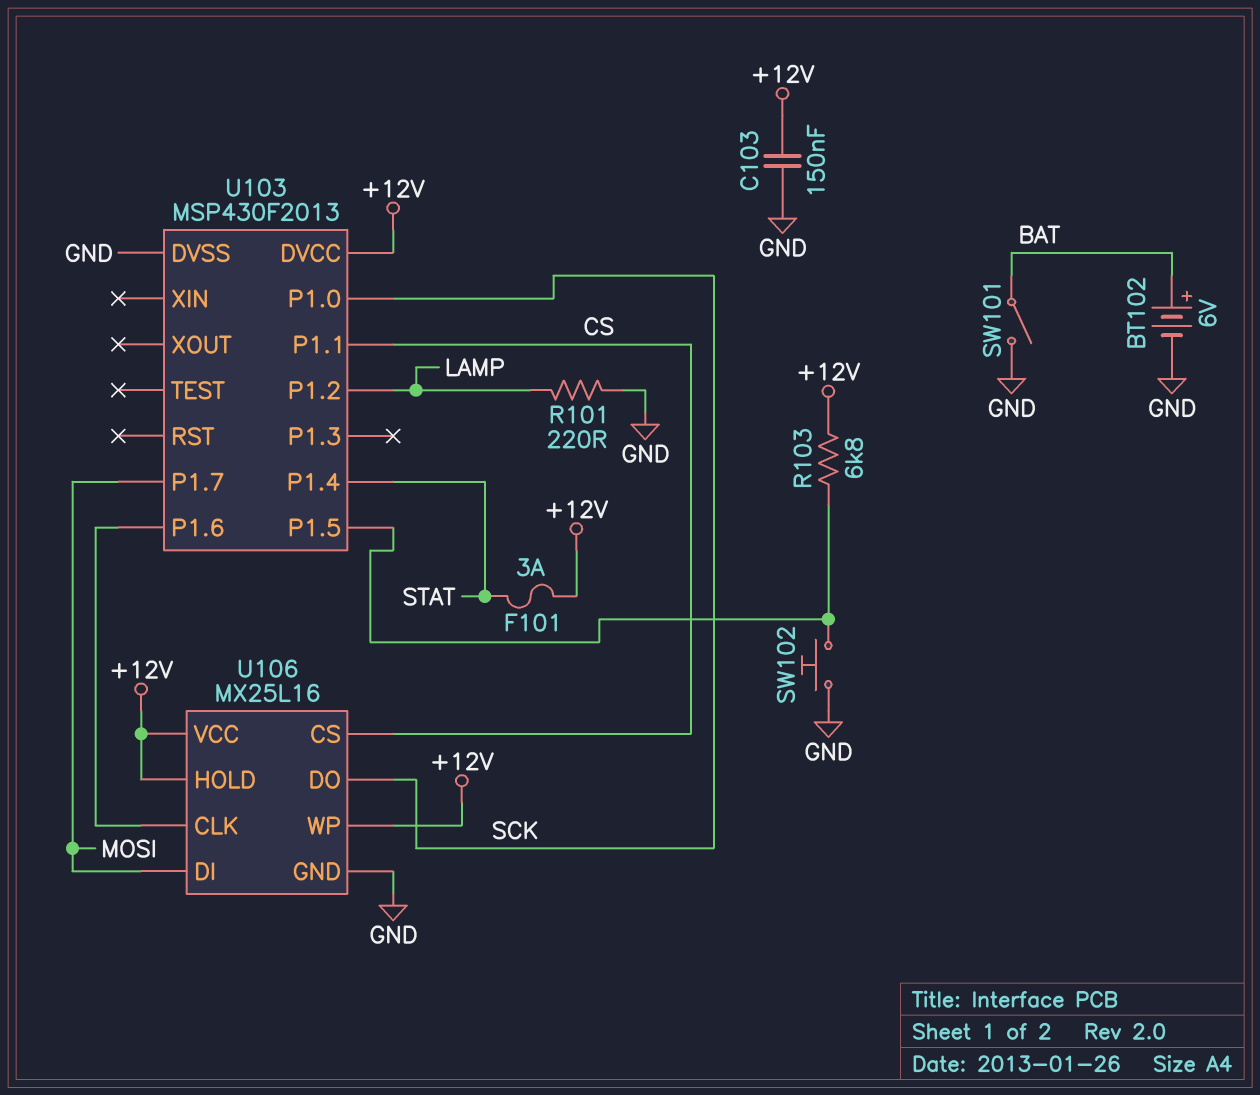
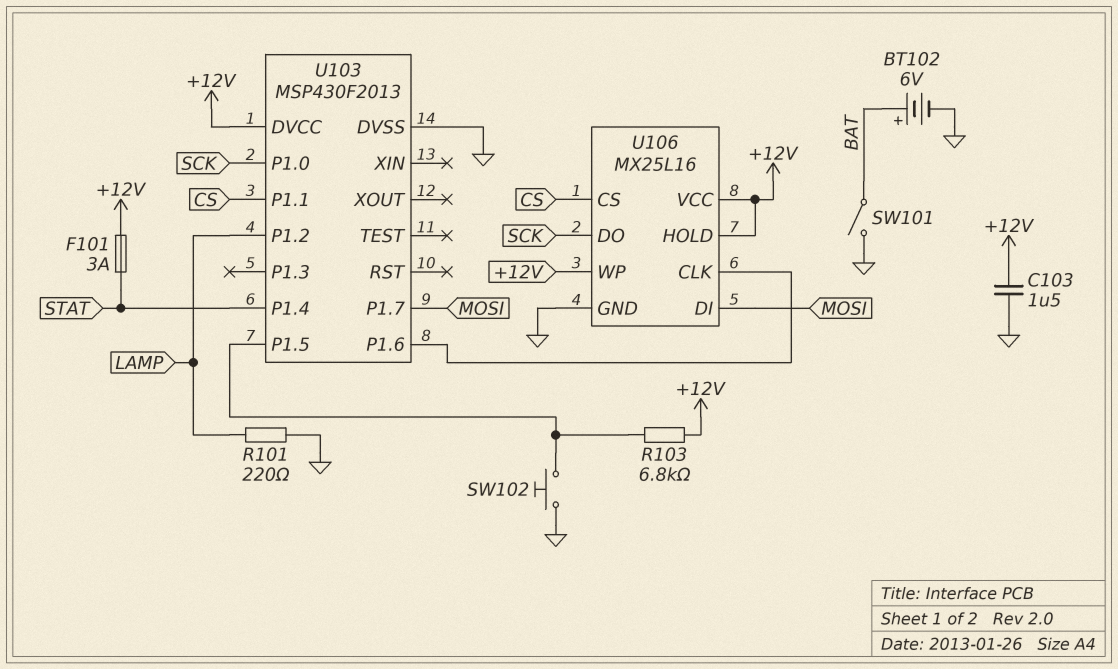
C103: 150nF (+12V, GND) -> 1.5uF (+12V, GND)

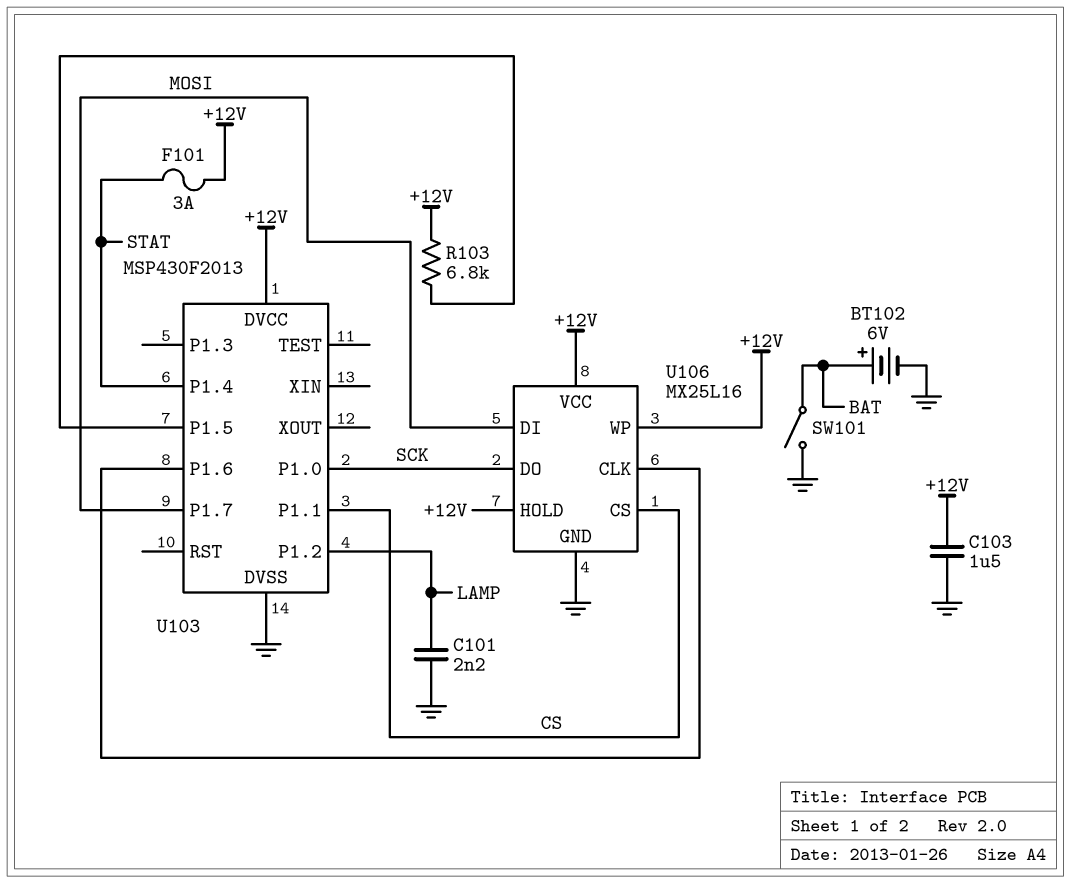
C101: none -> 2.2nF (GND, LAMP)
R101: 220 (GND, LAMP) -> none
SW102: button (GND, U103/P1.5) -> none

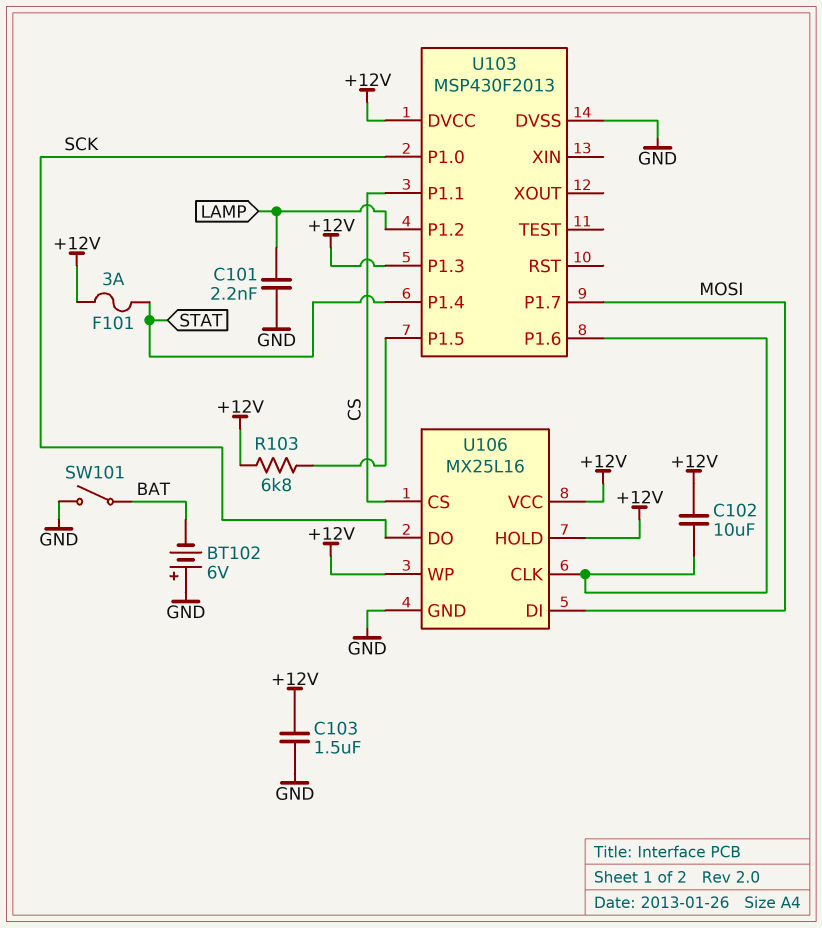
BT102: 6V (plus BAT, minus GND) -> 6V (plus GND, minus BAT)
C102: none -> 10uF (+12V, U103/P1.6)
U103 pin P1.3: none -> +12V

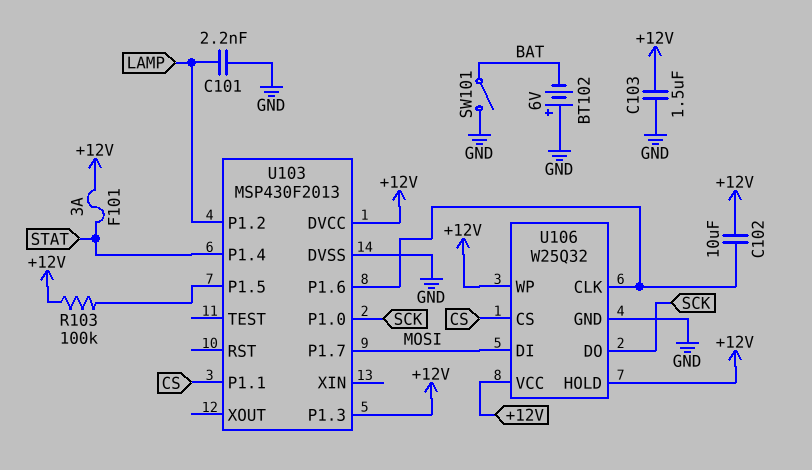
R103: 6.8k (+12V, U103/P1.5) -> 100k (+12V, U103/P1.5)
U106: MX25L16 -> W25Q32

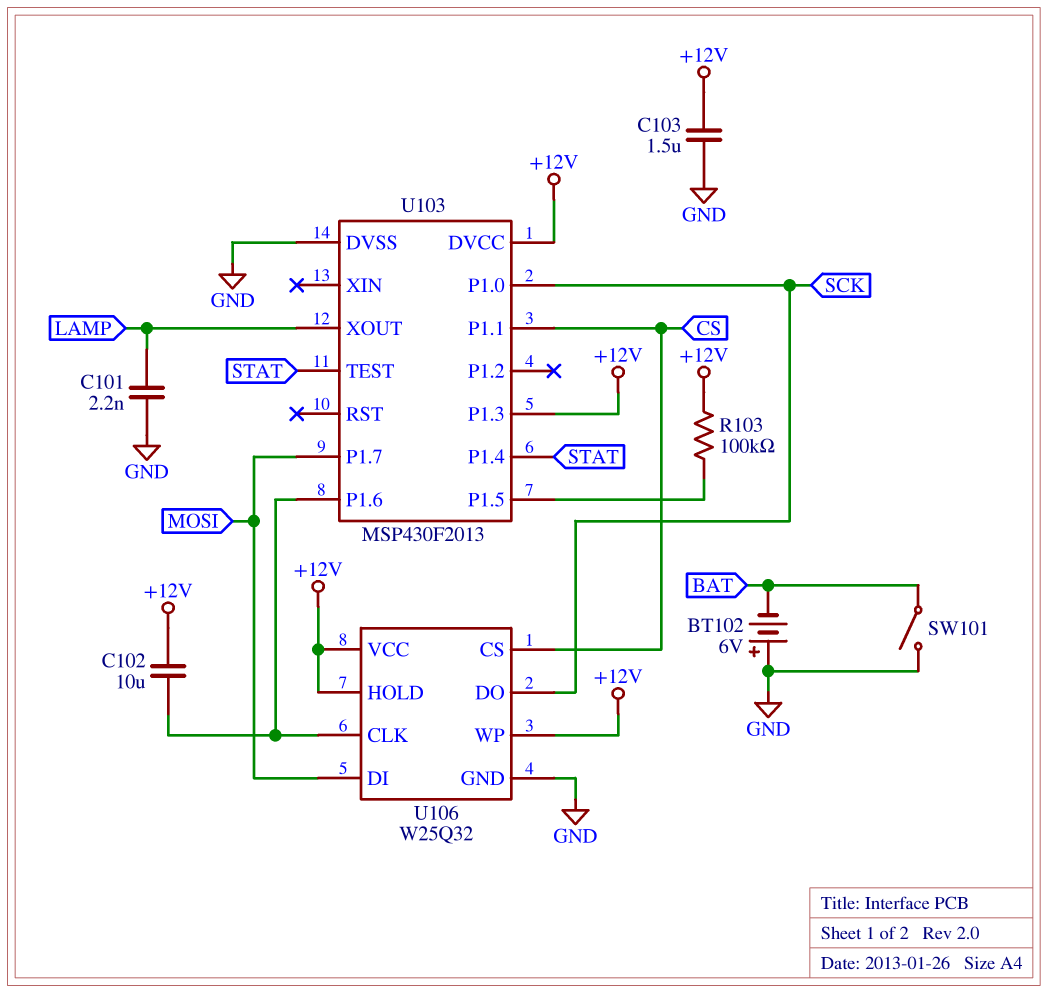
F101: 3A (+12V, STAT) -> none
U103 pin P1.2: LAMP -> none
U103 pin TEST: none -> STAT
U103 pin XOUT: none -> LAMP

